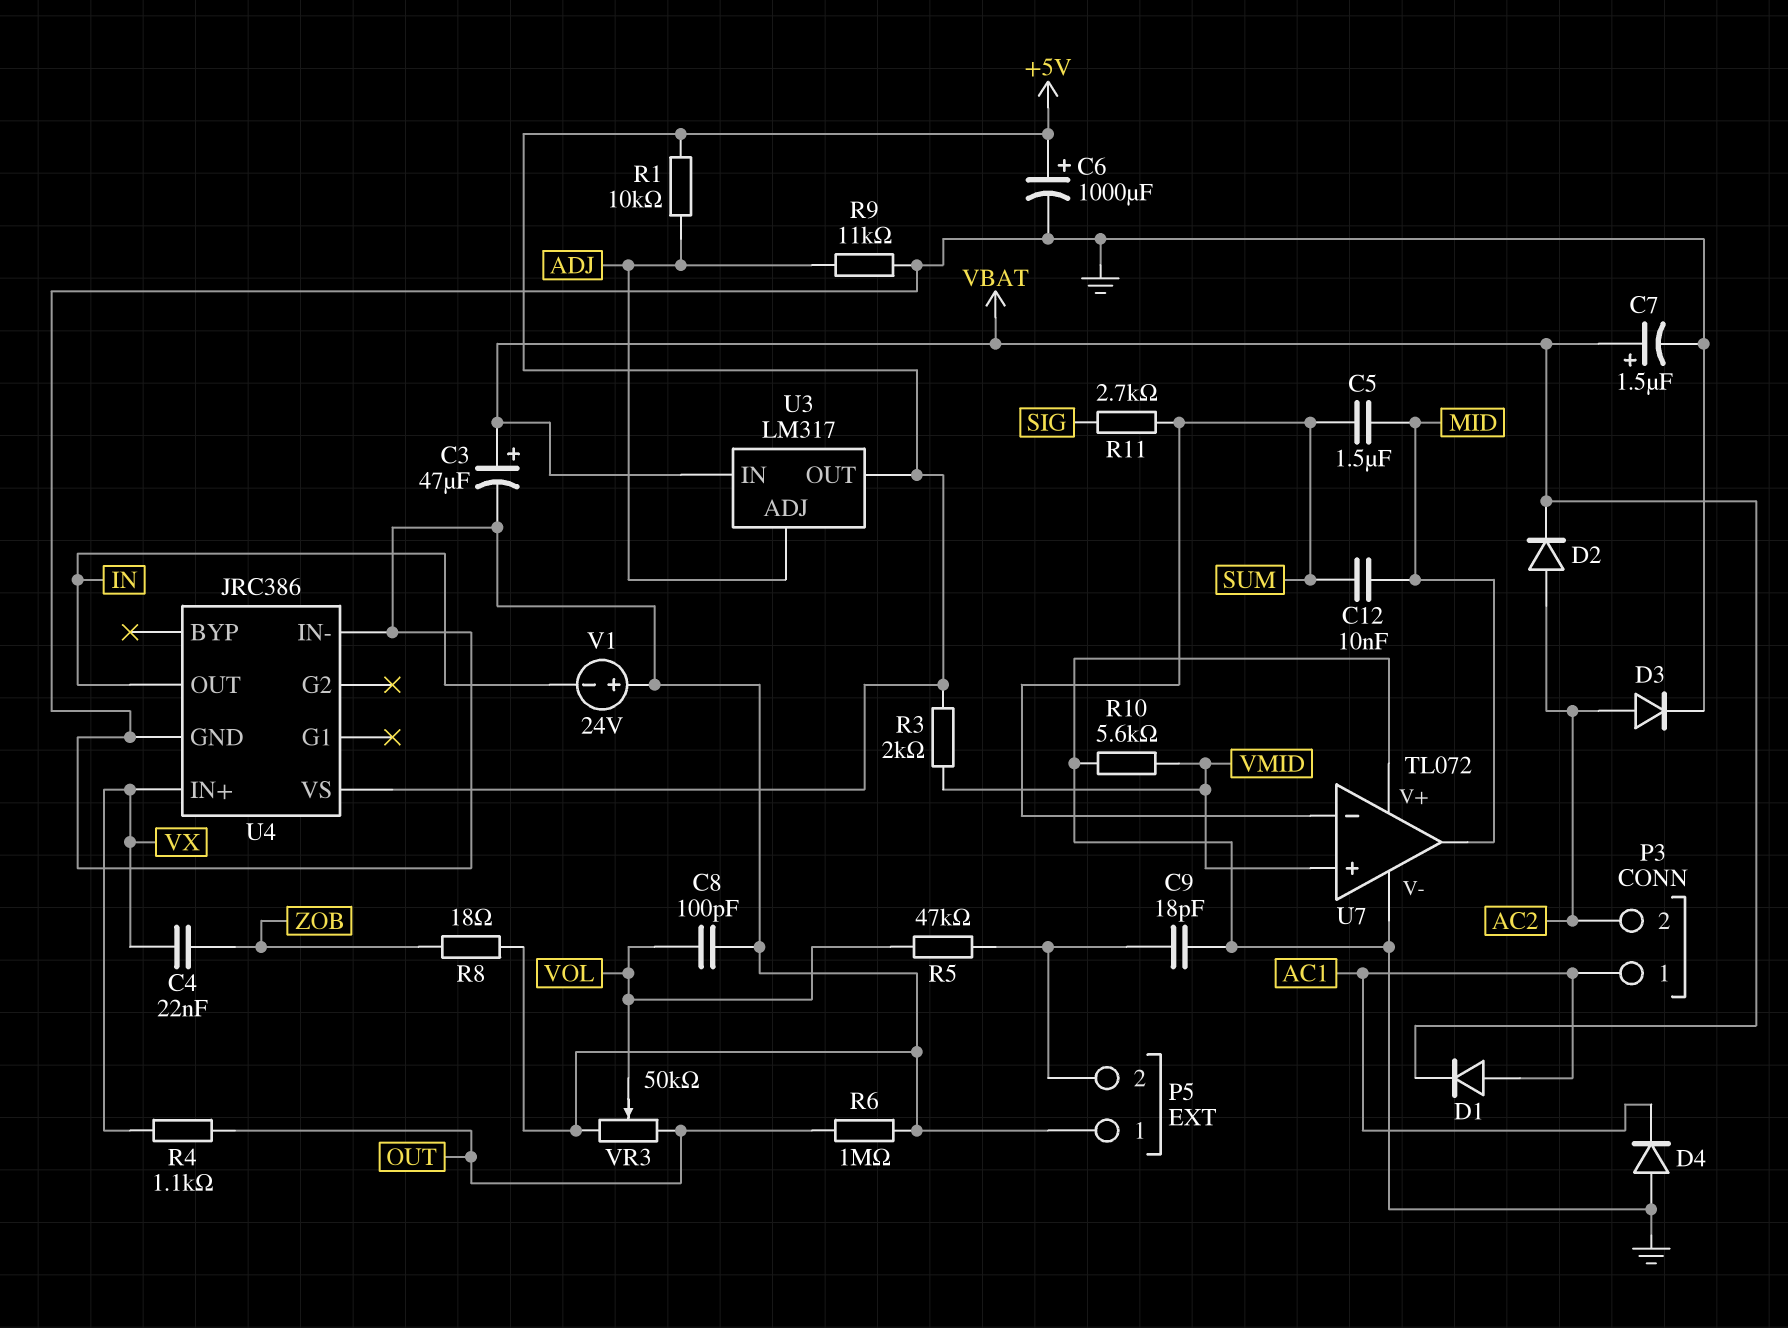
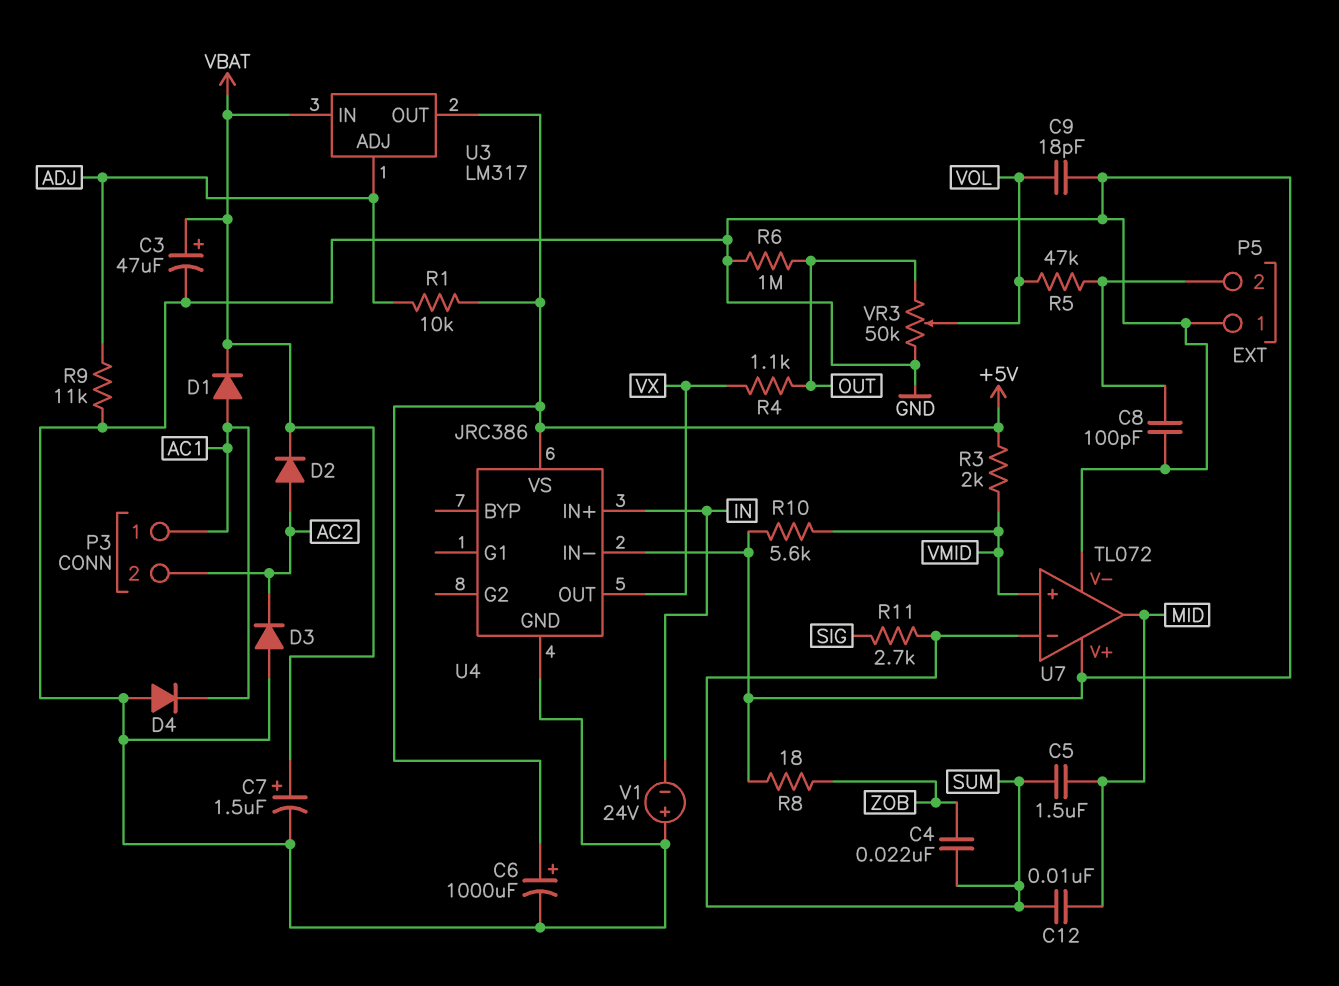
C4: 22nF (VX, ZOB) -> 22nF (SUM, ZOB)
C8: 100pF (GND, VOL) -> 100pF (GND, P5/2)
C9: 18pF (GND, P5/2) -> 18pF (GND, VOL)
D3: diode (A AC2, K GND) -> diode (A GND, K AC2)
U4 pin IN+: VX -> IN
U4 pin OUT: IN -> VX

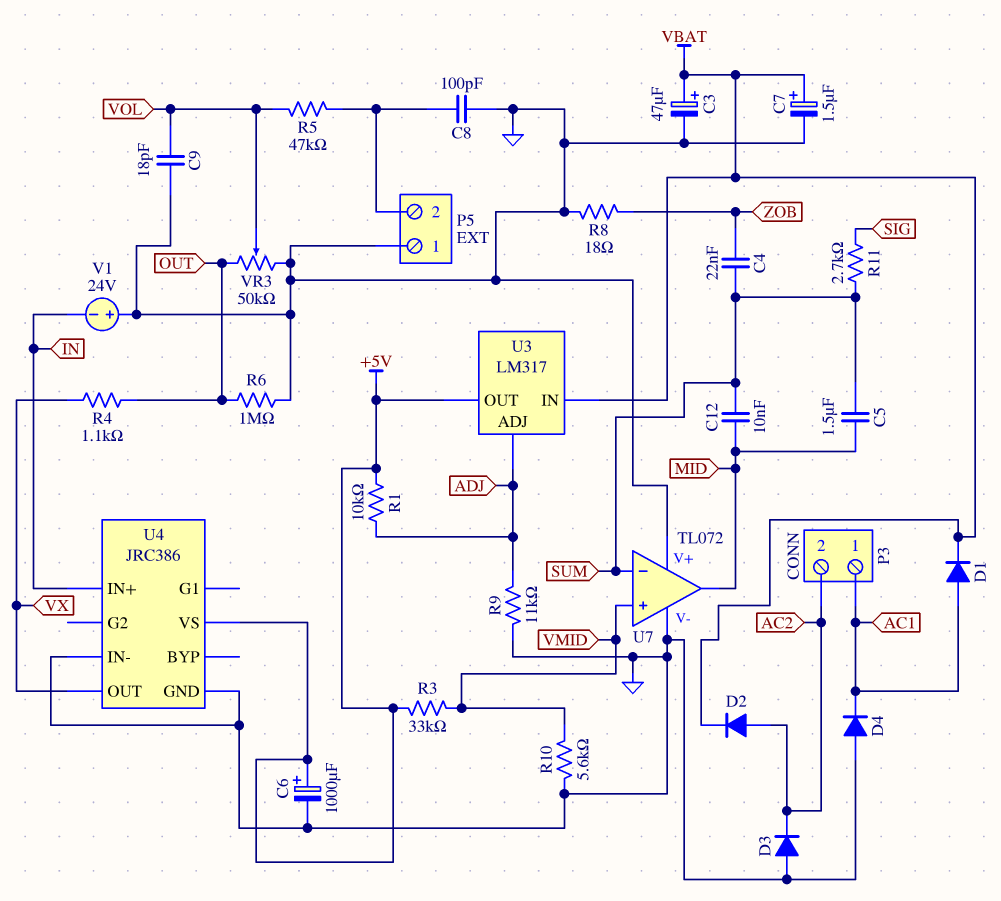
R3: 2k (+5V, VMID) -> 33k (+5V, VMID)

